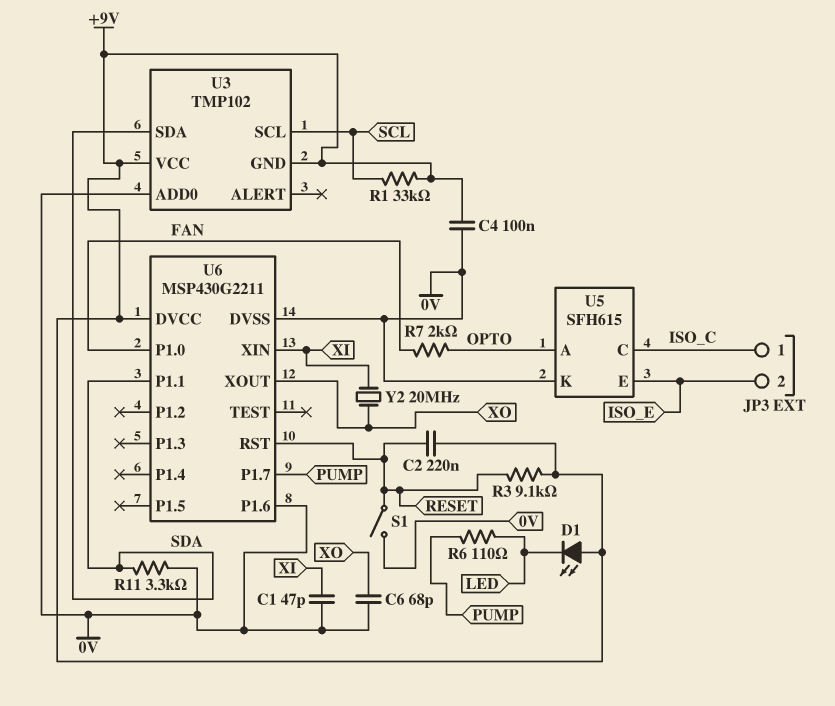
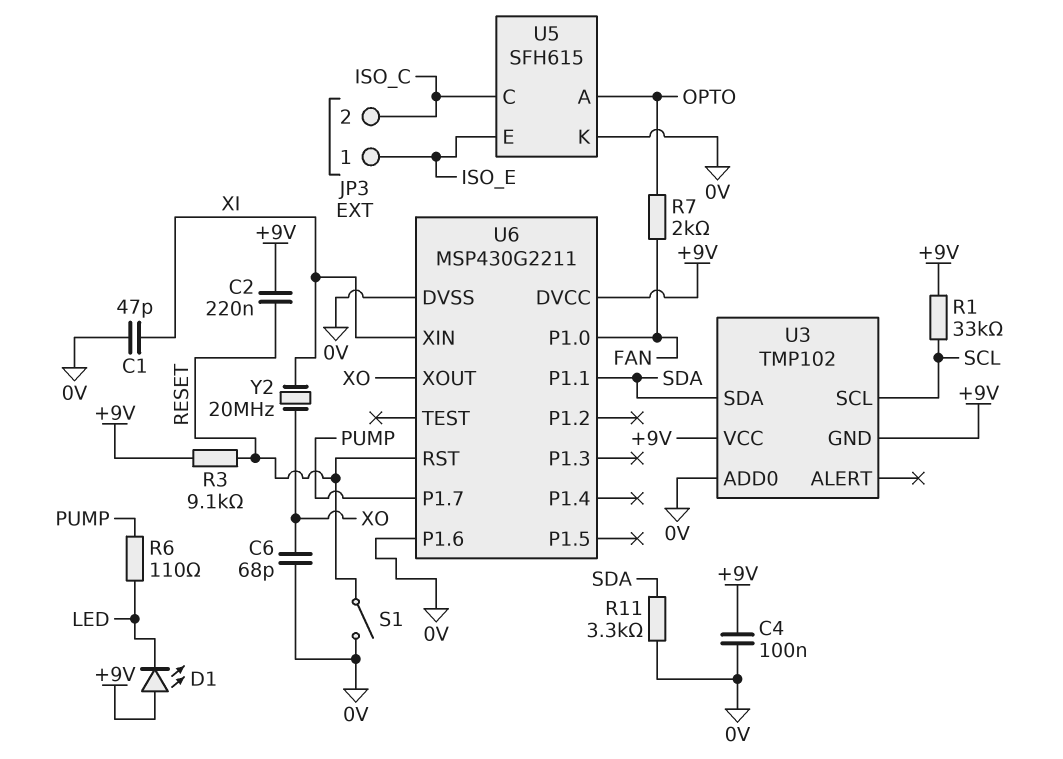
JP3 pin 1: ISO_C -> ISO_E
JP3 pin 2: ISO_E -> ISO_C

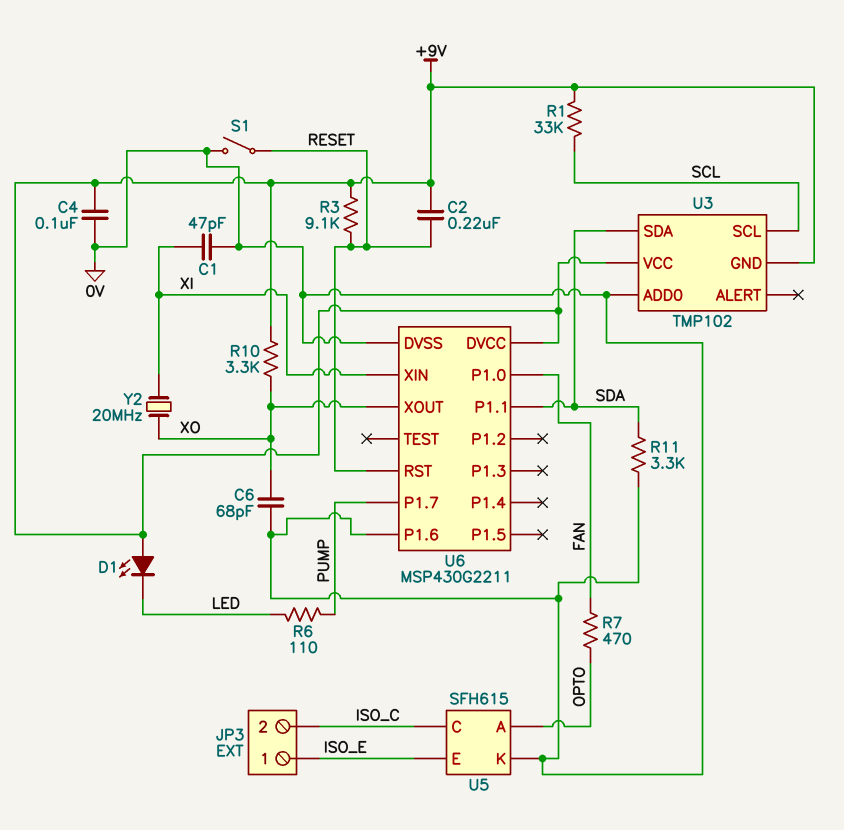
R7: 2k (FAN, OPTO) -> 470 (FAN, OPTO)
R10: none -> 3.3k (+9V, XO)

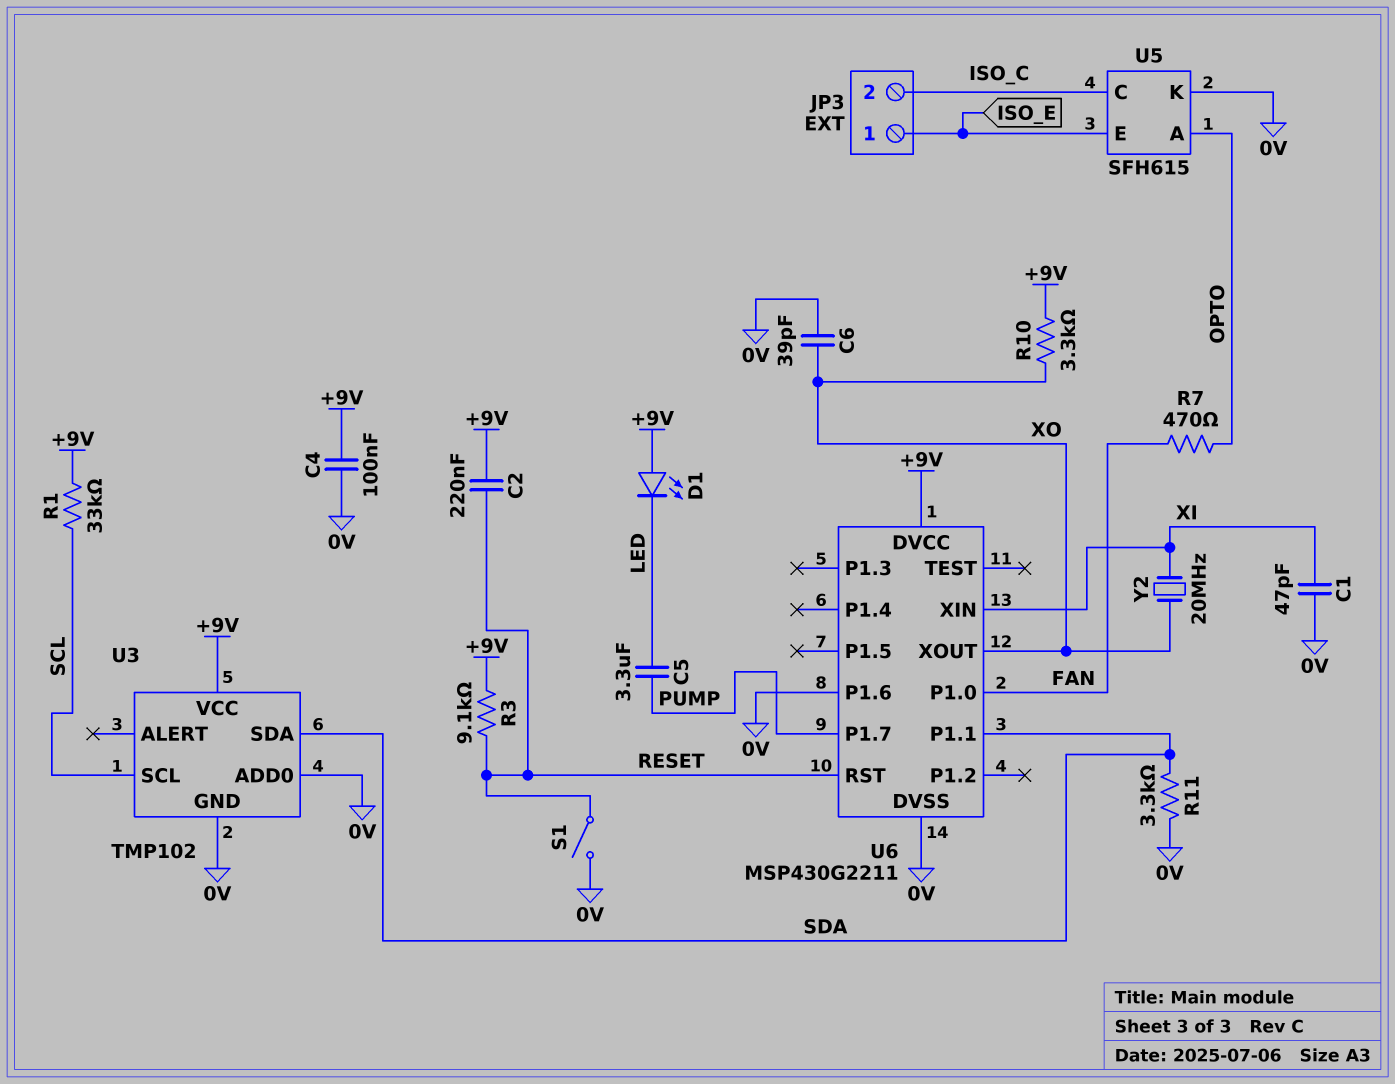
C5: none -> 3.3uF (LED, PUMP)
C6: 68pF (0V, XO) -> 39pF (0V, XO)
R6: 110 (LED, PUMP) -> none
U3 pin GND: +9V -> 0V

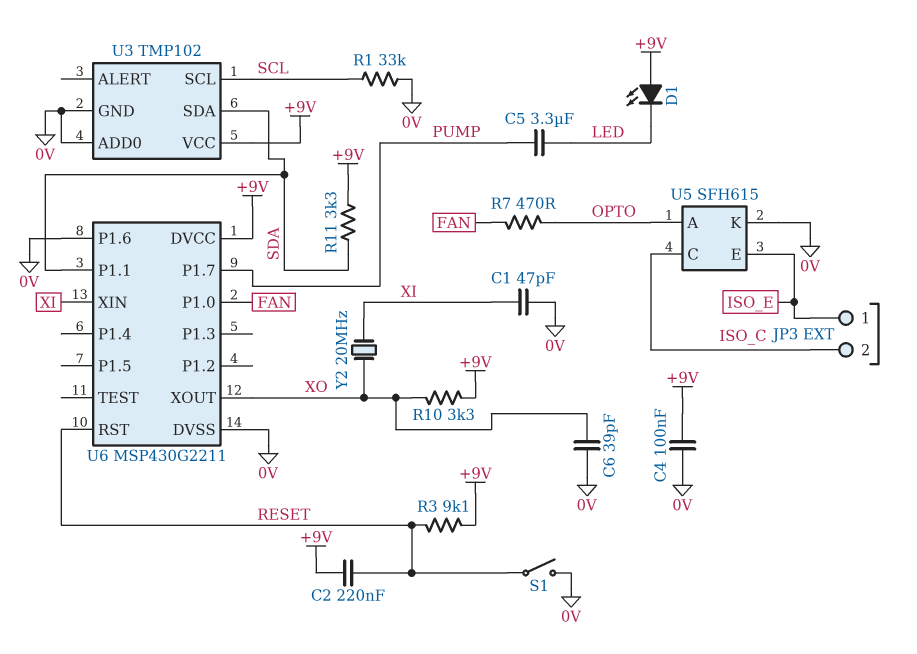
R1: 33k (+9V, SCL) -> 33k (0V, SCL)
R11: 3.3k (0V, SDA) -> 3.3k (+9V, SDA)

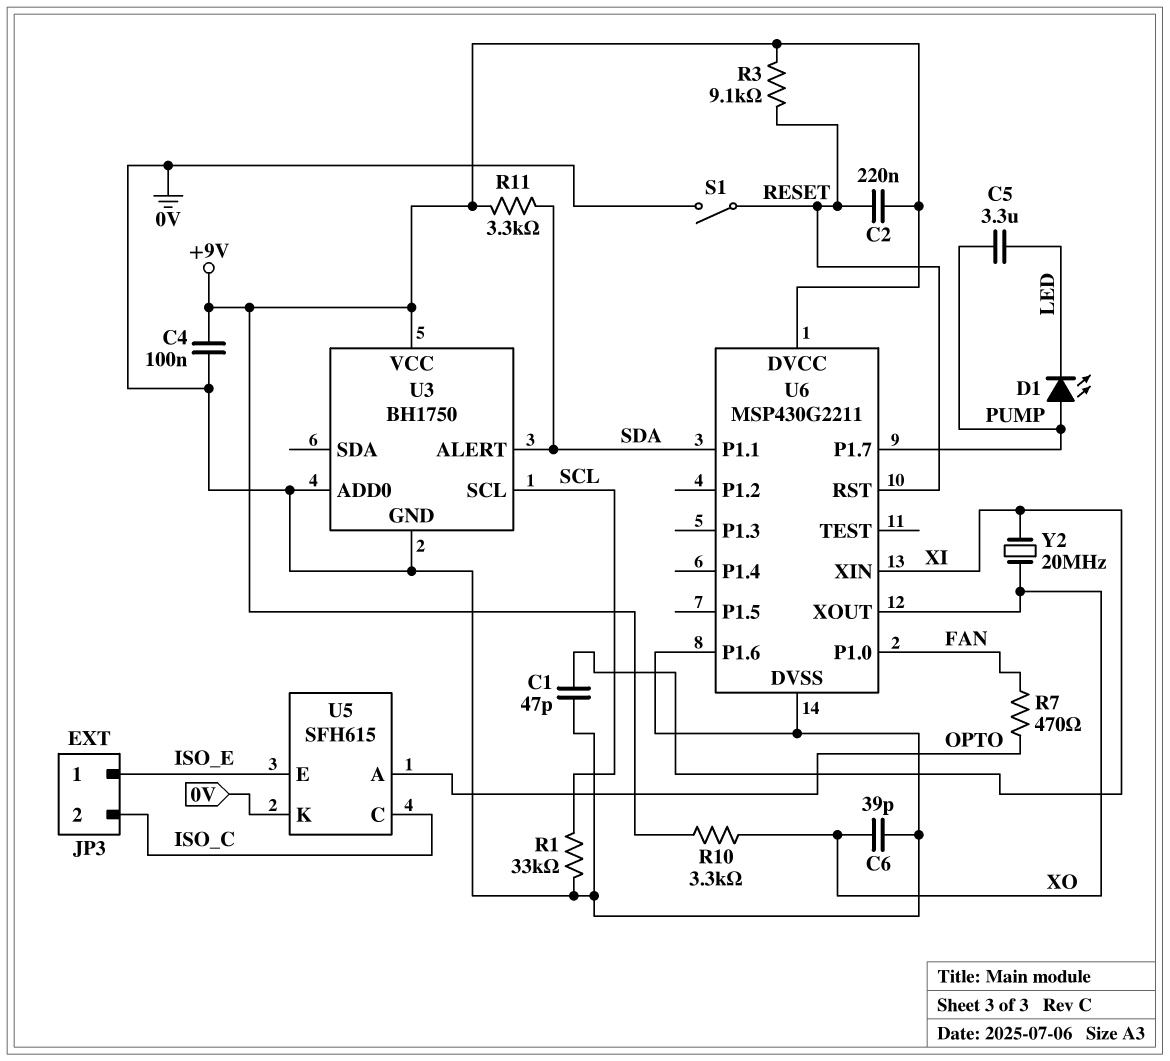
D1: LED (A +9V, K LED) -> LED (A PUMP, K LED)
U3: TMP102 -> BH1750
U3 pin ALERT: none -> SDA
U3 pin SDA: SDA -> none

